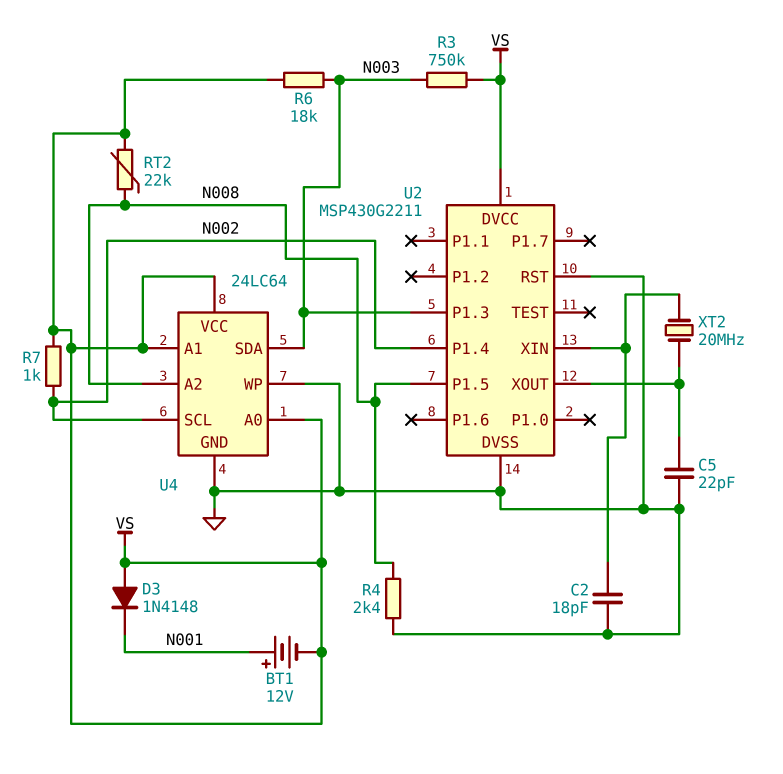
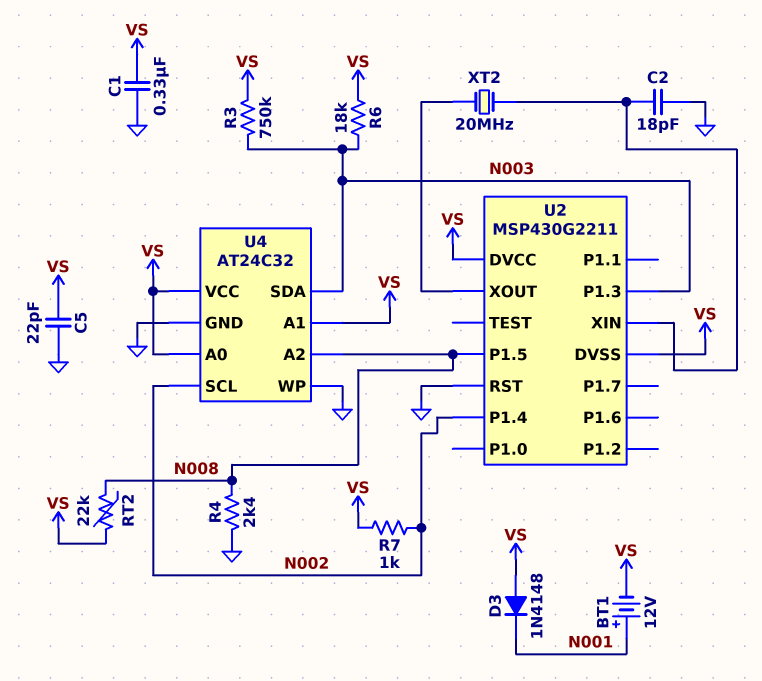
C1: none -> 330nF (GND, VS)
C5: 22pF (GND, U2/XOUT) -> 22pF (GND, VS)
U2 pin DVSS: GND -> VS
U4: 24LC64 -> AT24C32

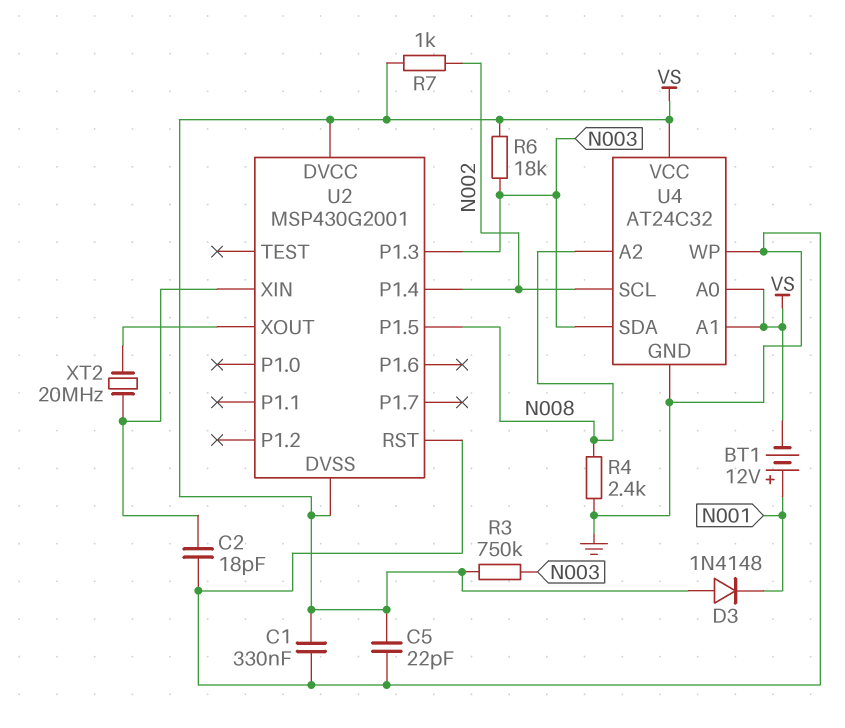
RT2: 22k (N008, VS) -> none
U2: MSP430G2211 -> MSP430G2001

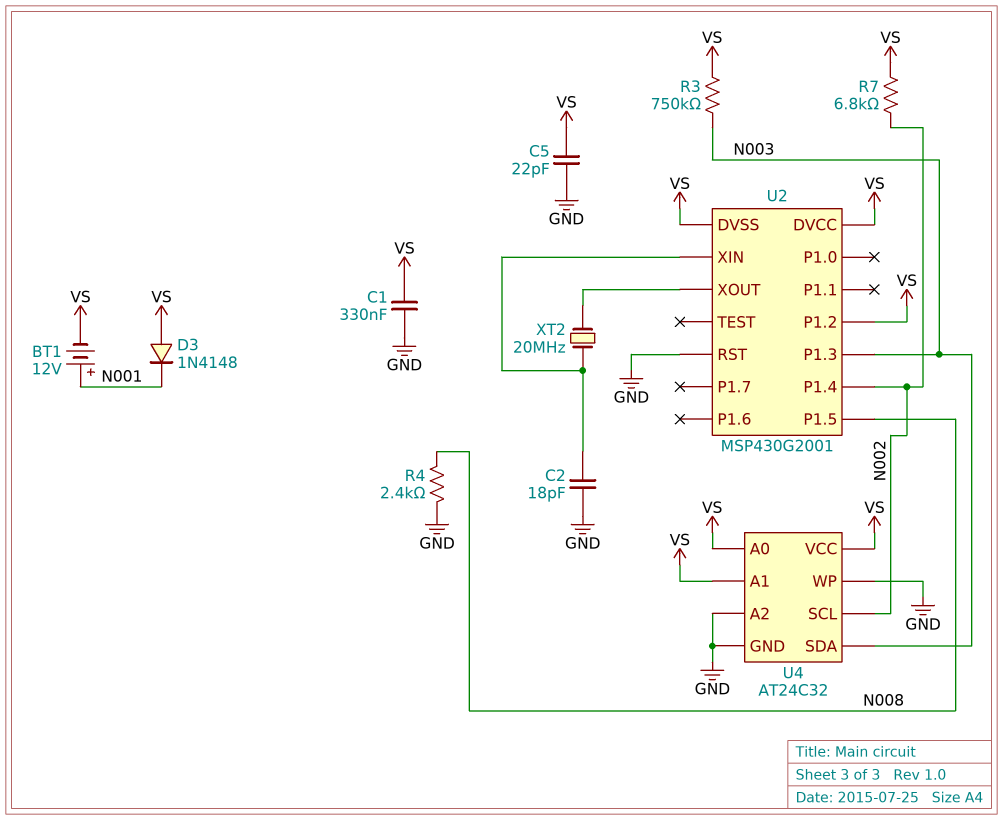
R6: 18k (N003, VS) -> none
R7: 1k (N002, VS) -> 6.8k (N002, VS)
U2 pin P1.2: none -> VS
U4 pin A2: N008 -> GND

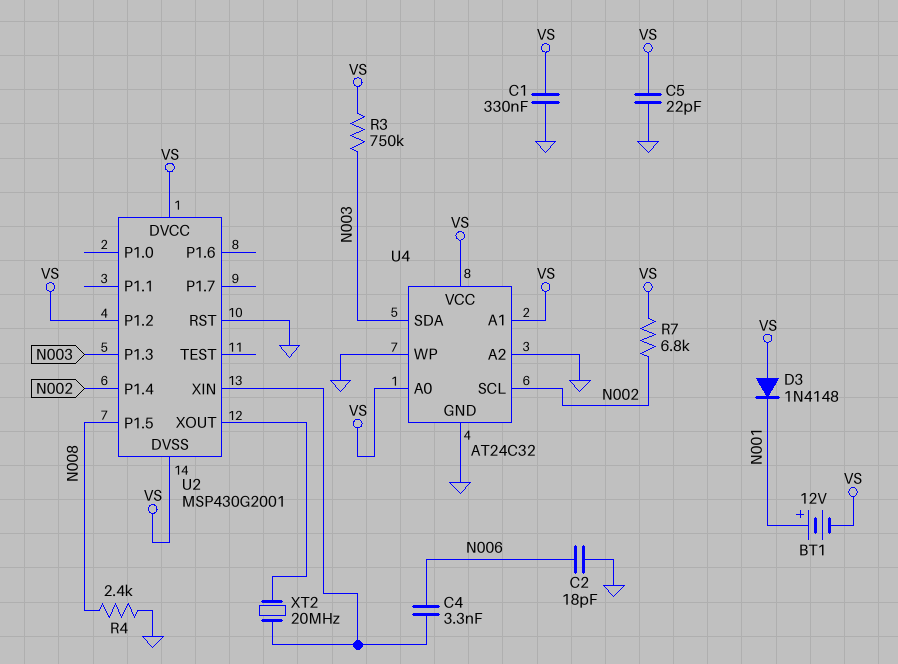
C2: 18pF (GND, U2/XIN) -> 18pF (GND, N006)
C4: none -> 3.3nF (N006, U2/XIN)

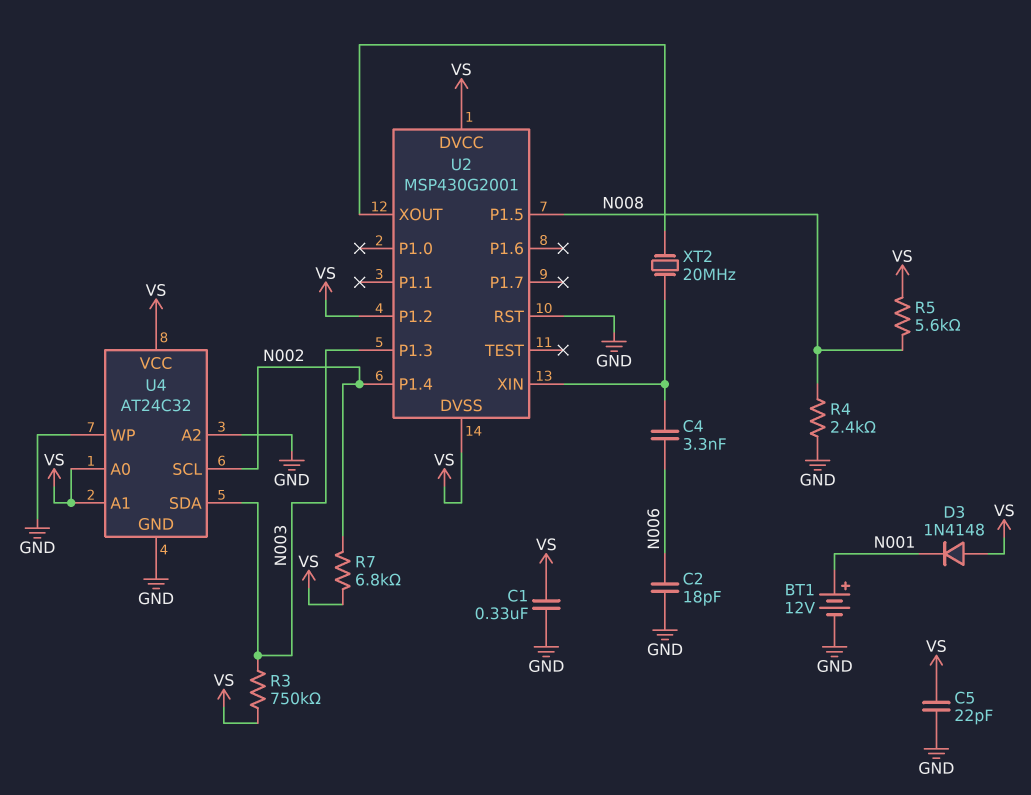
BT1: 12V (plus N001, minus VS) -> 12V (plus N001, minus GND)
R5: none -> 5.6k (N008, VS)

